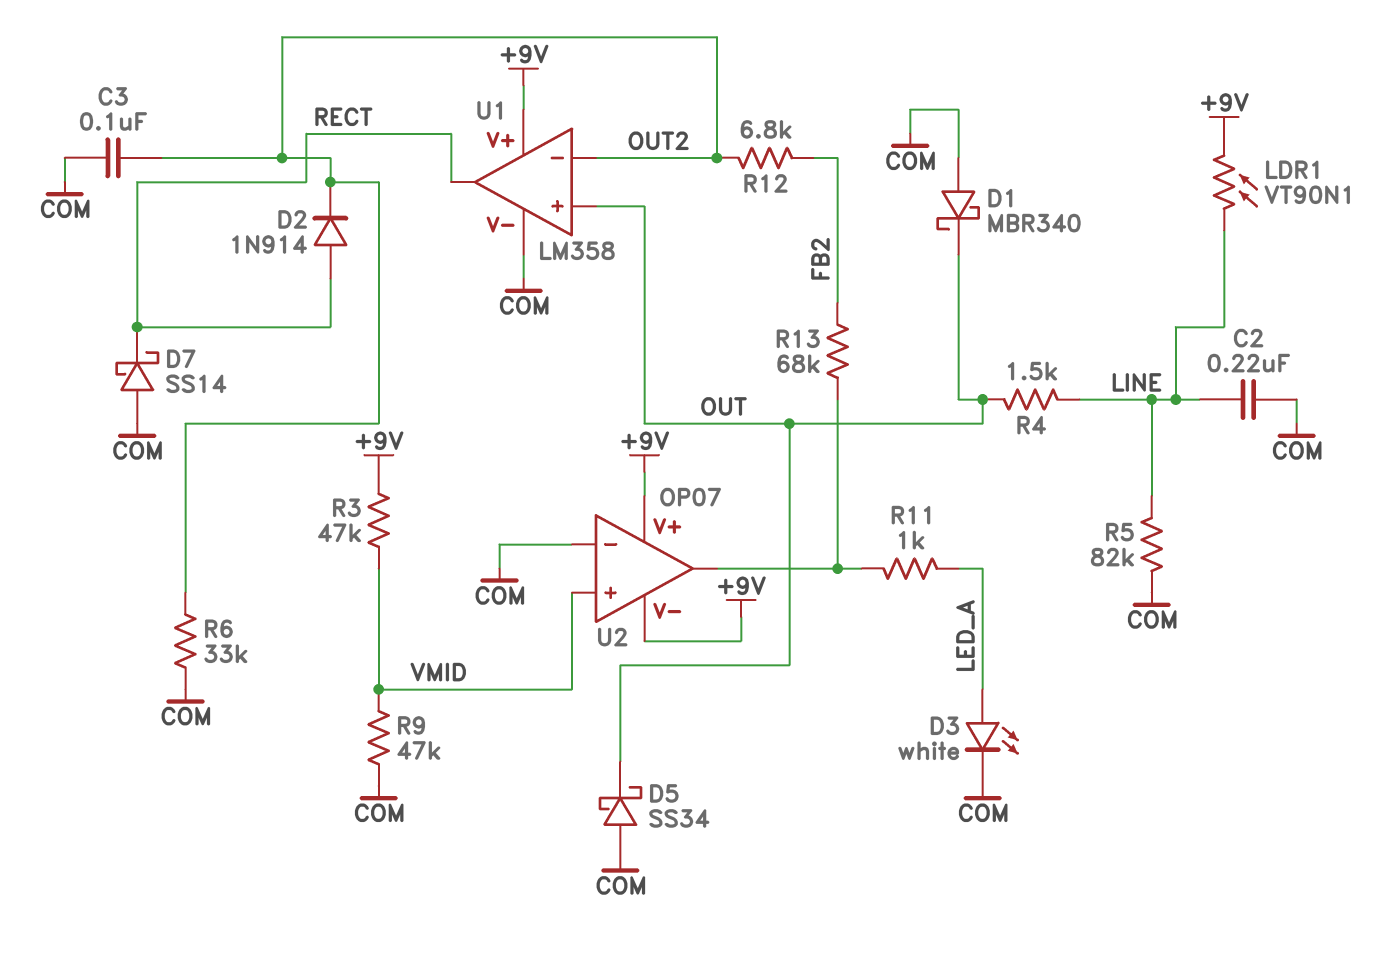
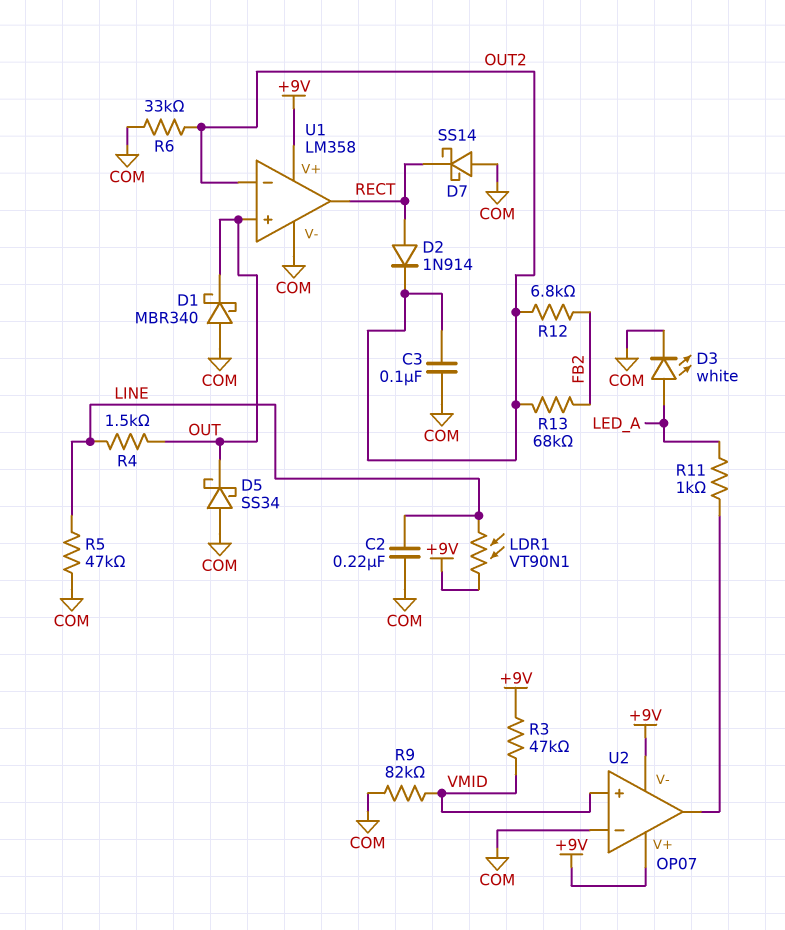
R5: 82k (COM, LINE) -> 47k (COM, LINE)
R9: 47k (COM, VMID) -> 82k (COM, VMID)
R13: 68k (FB2, U2/out) -> 68k (FB2, OUT2)

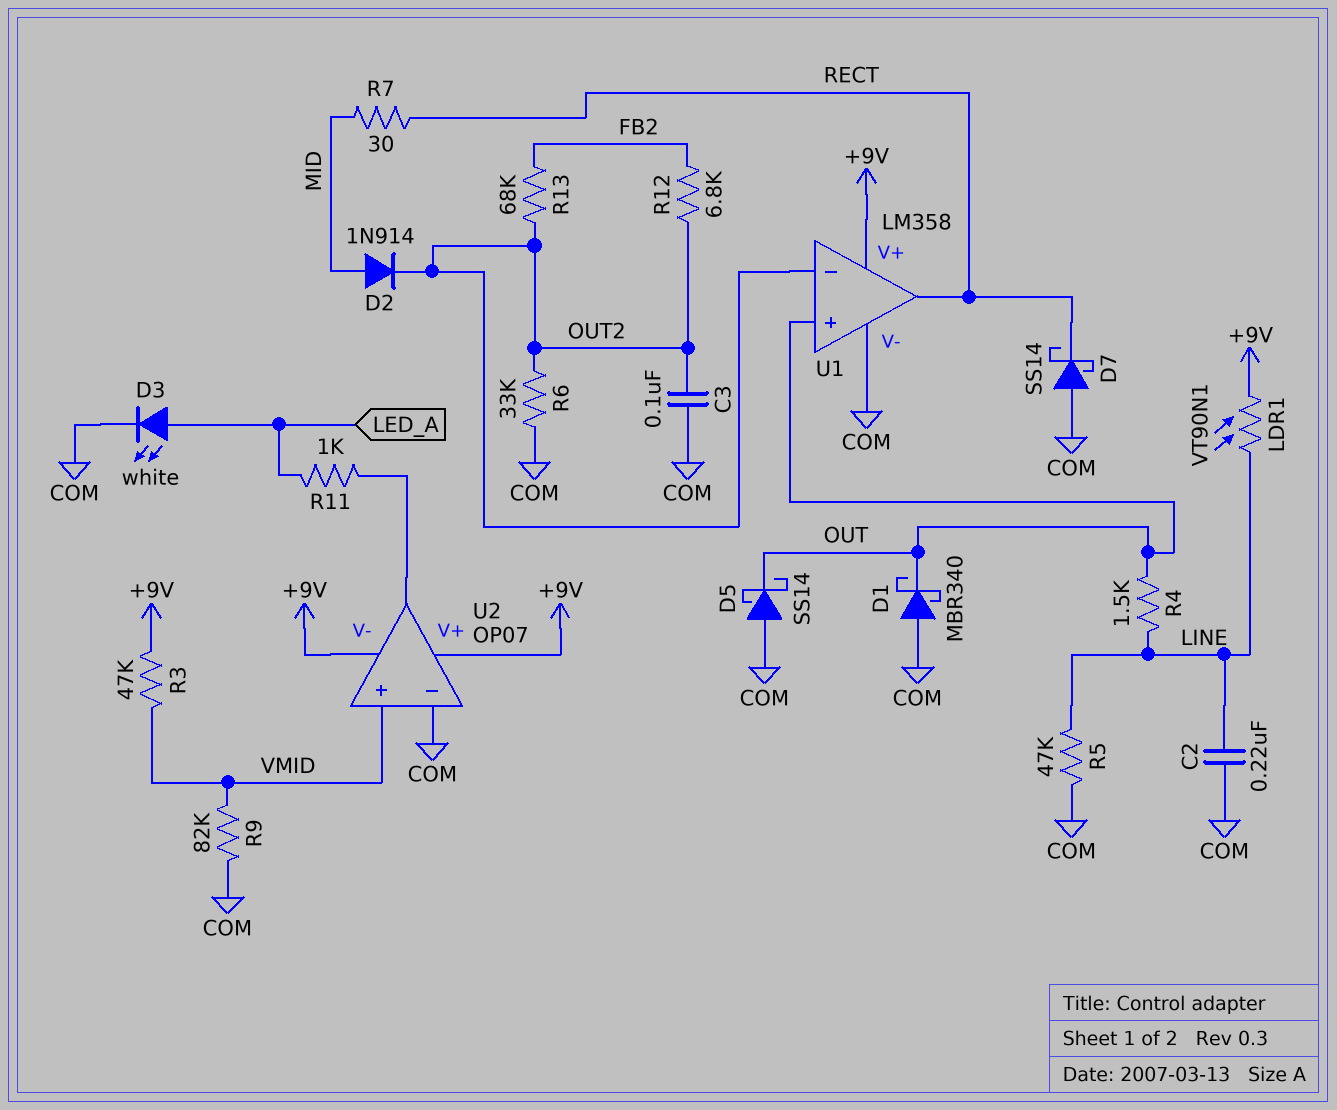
D2: diode 1N914 (A RECT, K OUT2) -> diode 1N914 (A MID, K OUT2)
D5: schottky SS34 (A COM, K OUT) -> schottky SS14 (A COM, K OUT)
R7: none -> 30 (MID, RECT)

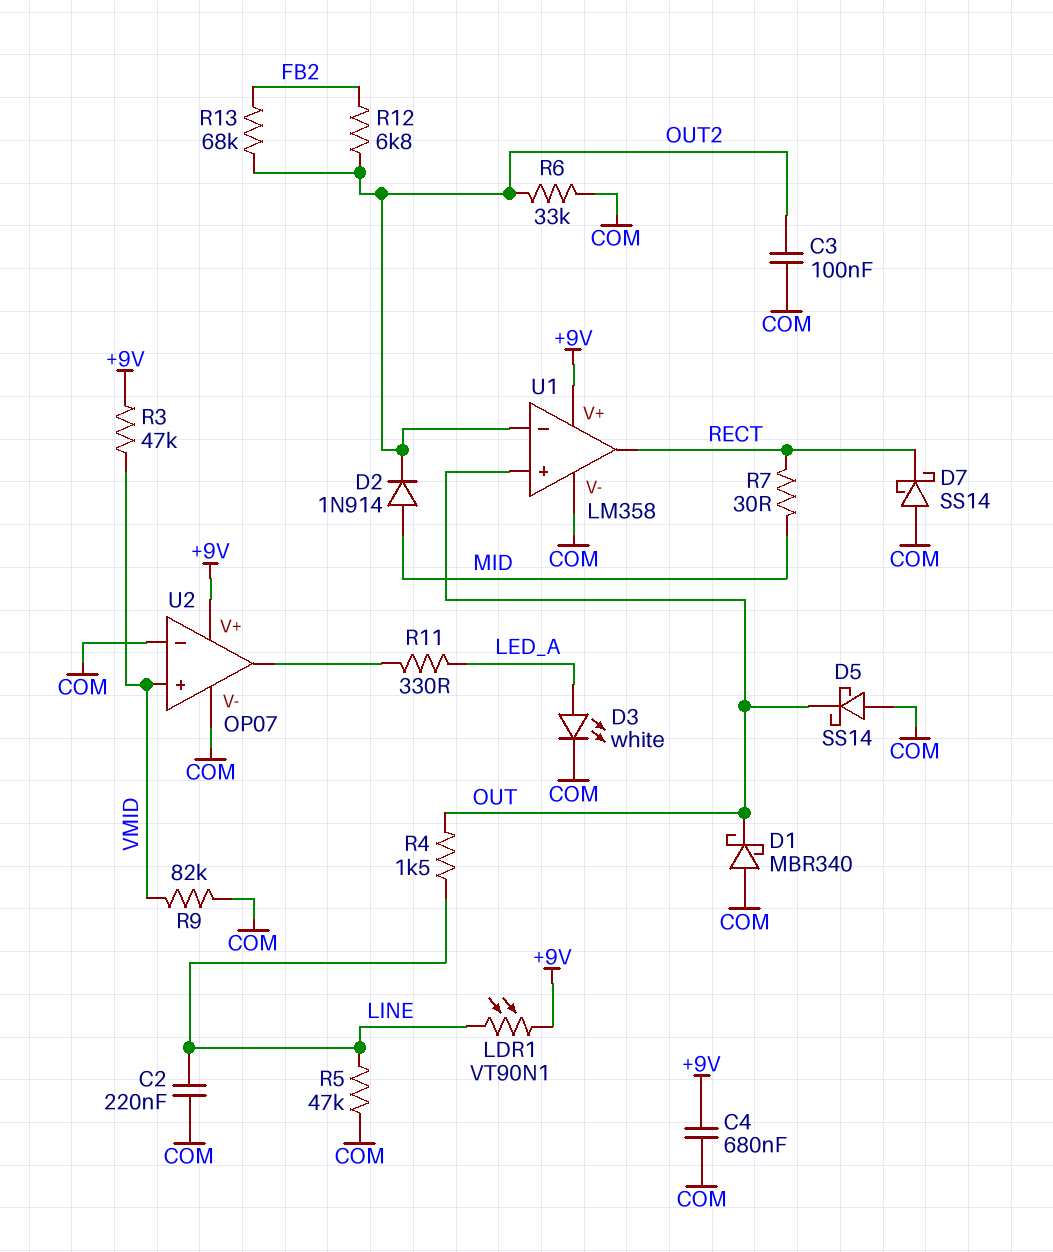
C4: none -> 680nF (+9V, COM)
R11: 1k (LED_A, U2/out) -> 330 (LED_A, U2/out)
U2 pin V-: +9V -> COM

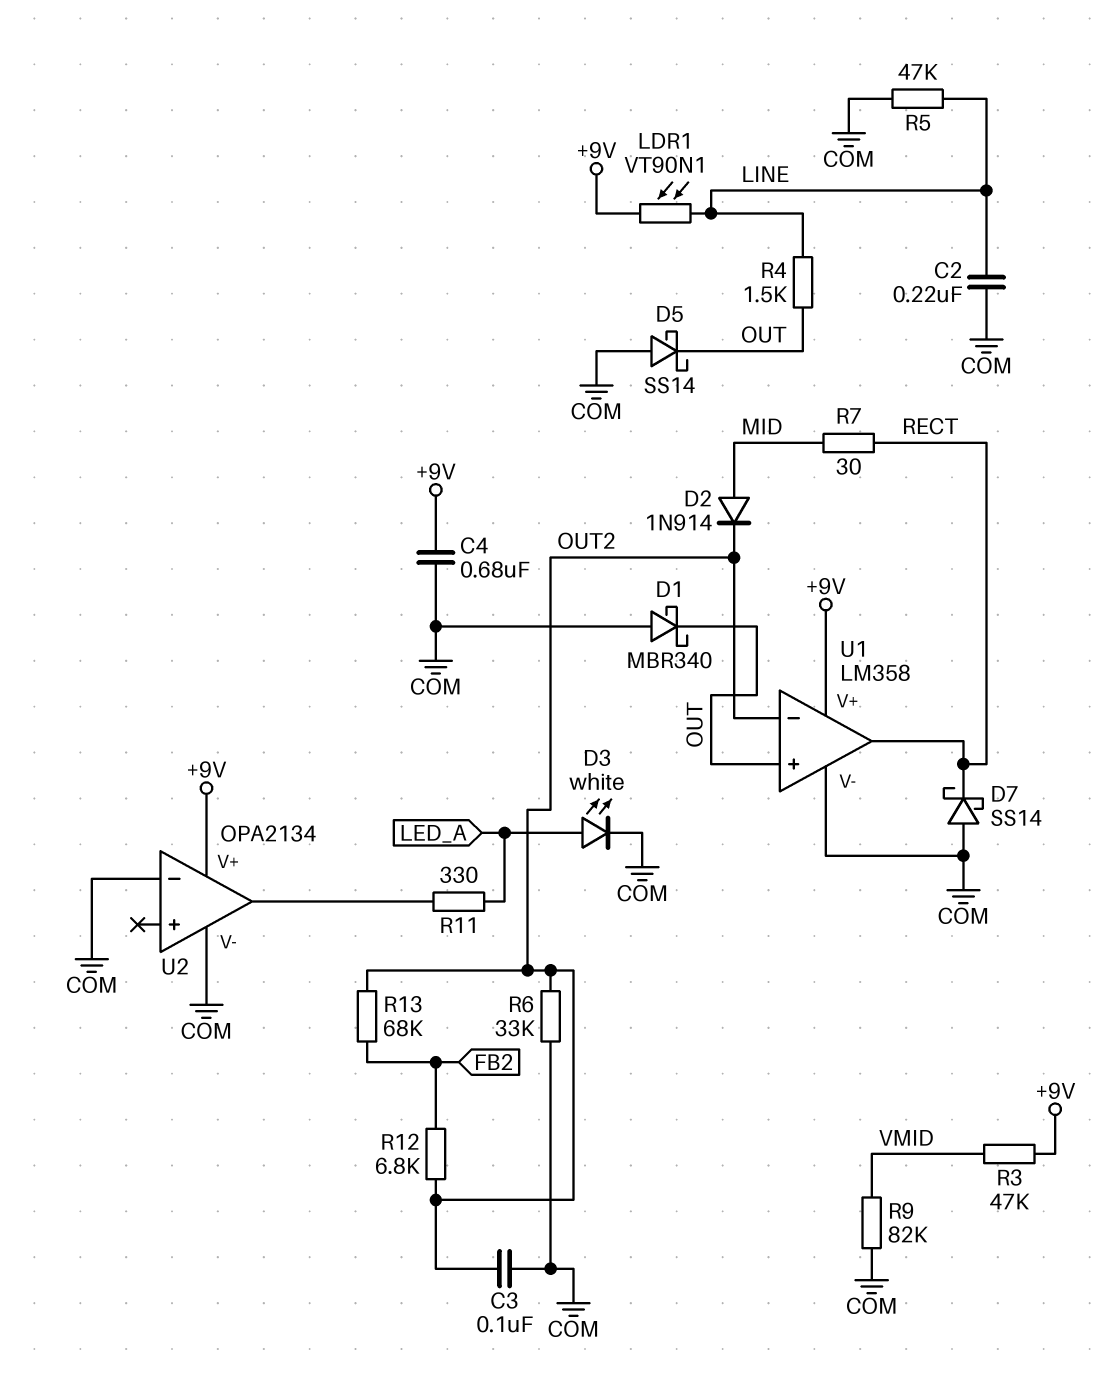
U2: OP07 -> OPA2134
U2 pin in+: VMID -> none

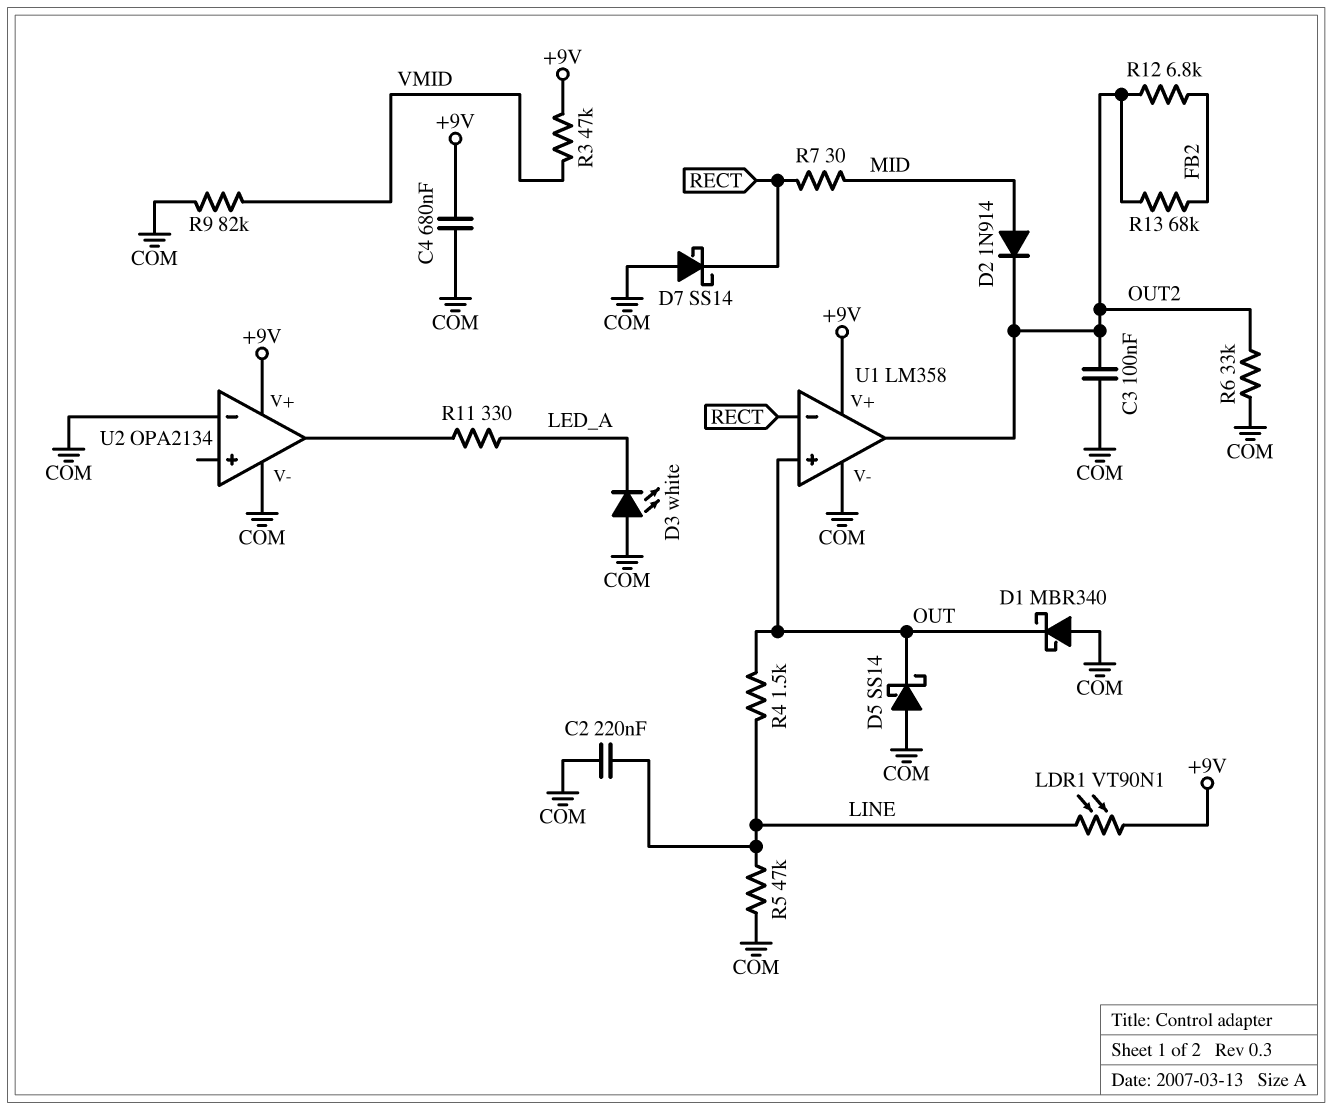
D3: LED white (A LED_A, K COM) -> LED white (A COM, K LED_A)
U1 pin in-: OUT2 -> RECT
U1 pin out: RECT -> OUT2

